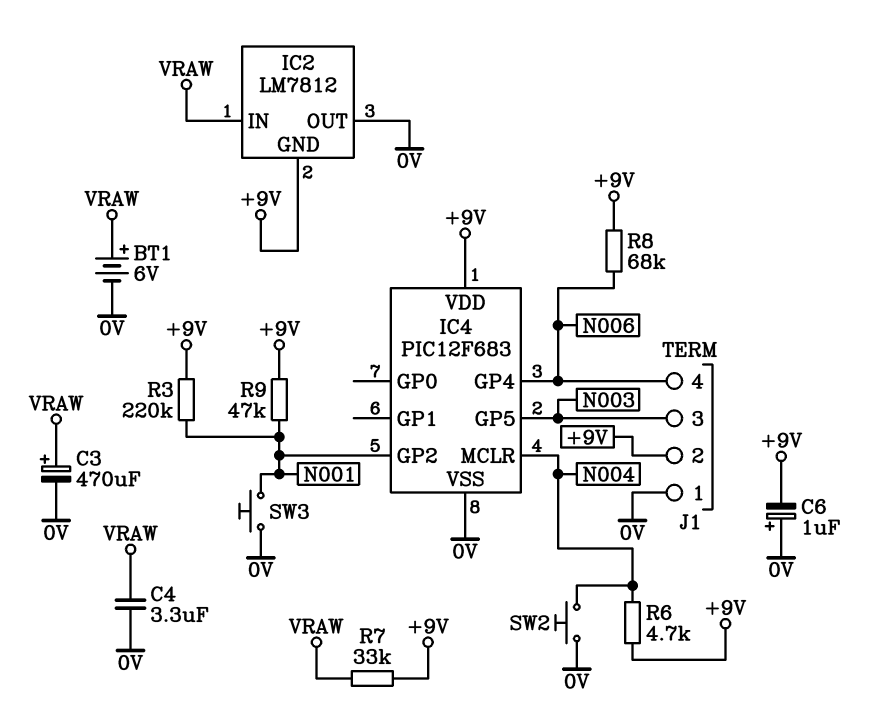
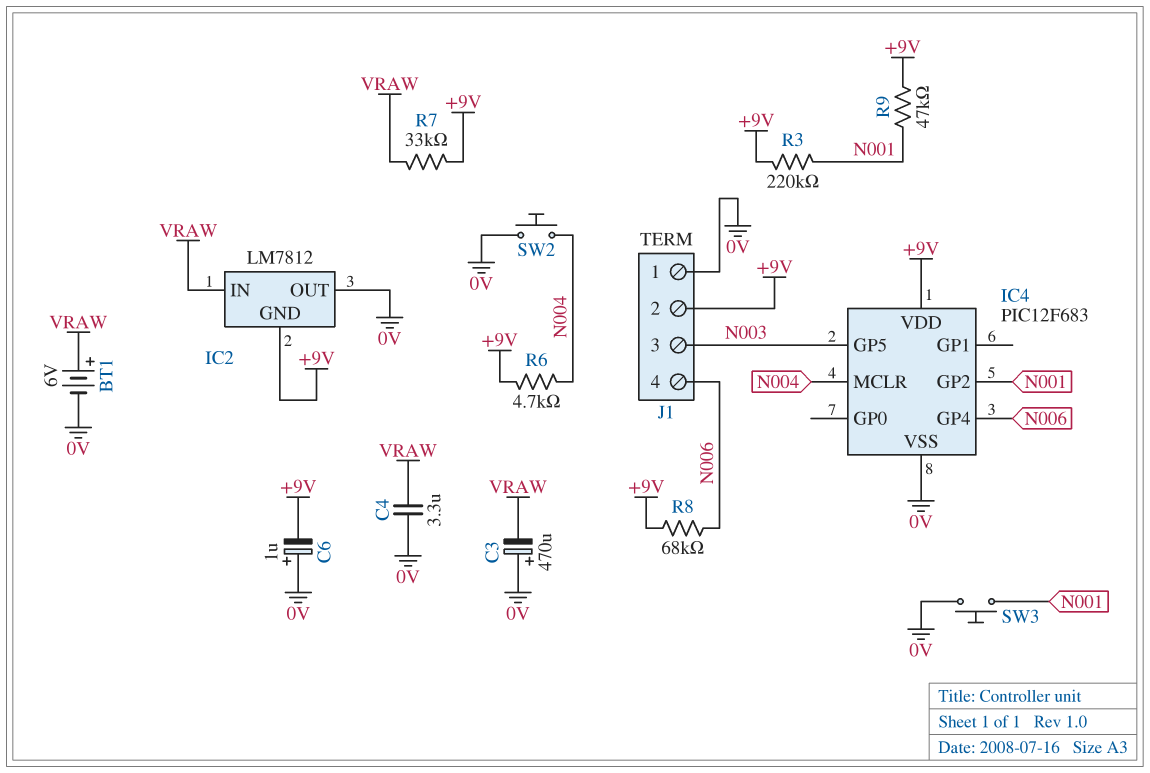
C3: 470uF (plus VRAW, minus 0V) -> 470uF (plus 0V, minus VRAW)

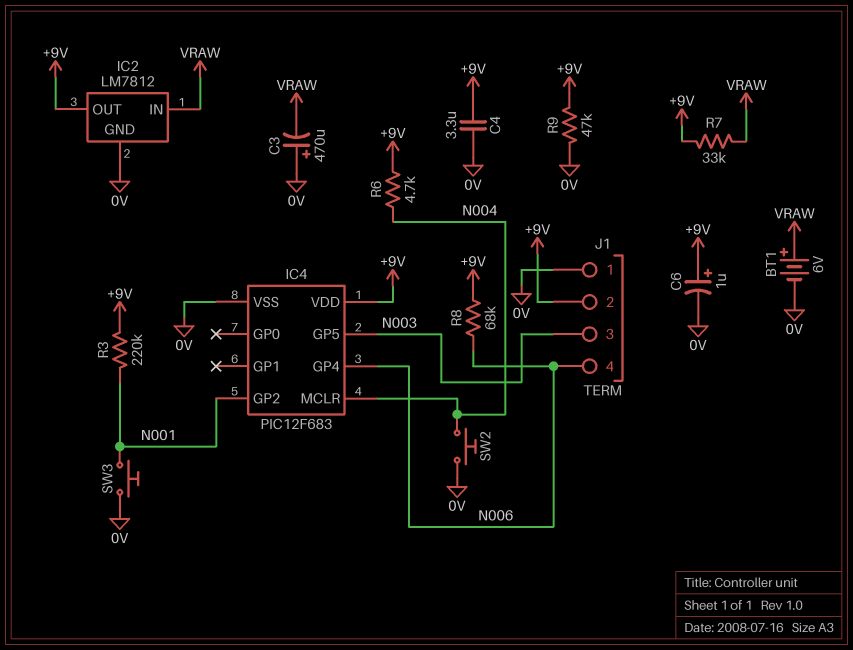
C4: 3.3uF (0V, VRAW) -> 3.3uF (+9V, 0V)
C6: 1uF (plus 0V, minus +9V) -> 1uF (plus +9V, minus 0V)
IC2 pin GND: +9V -> 0V
IC2 pin OUT: 0V -> +9V
R9: 47k (+9V, N001) -> 47k (+9V, 0V)

